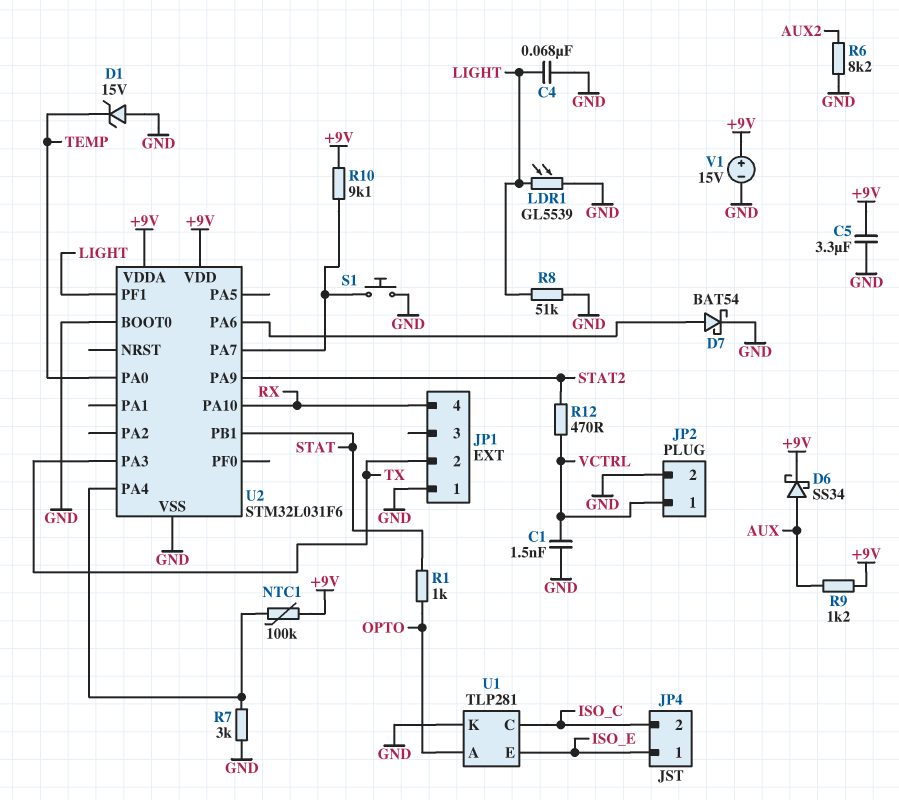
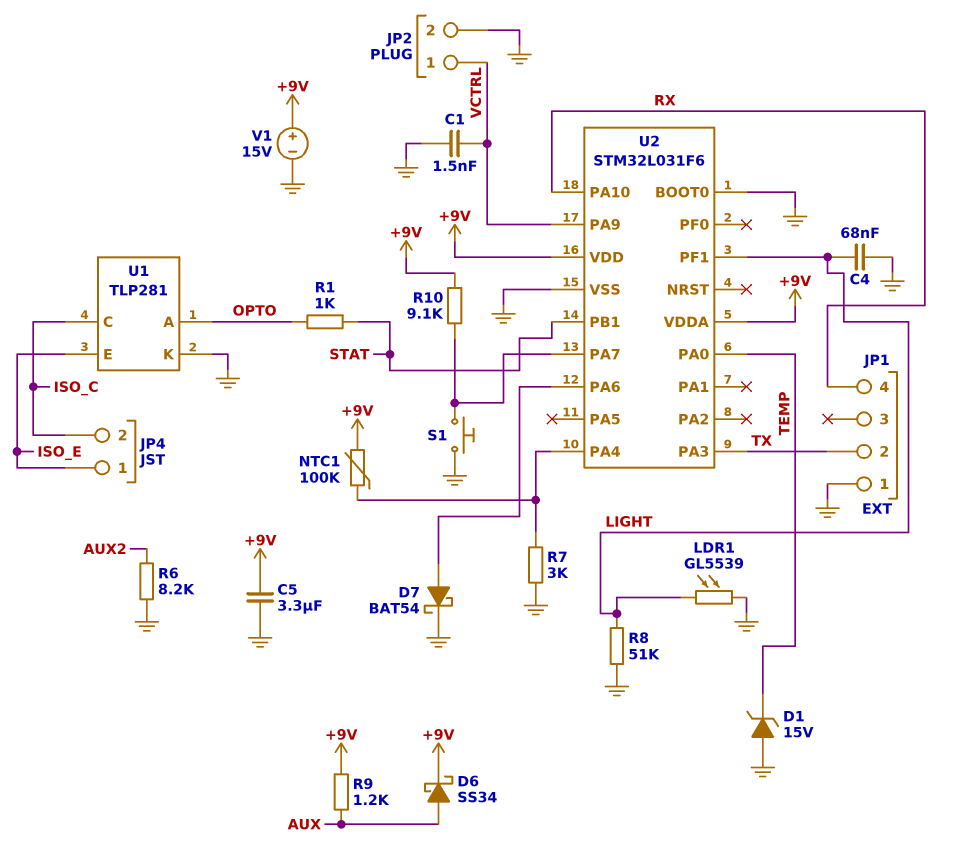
R12: 470 (STAT2, VCTRL) -> none
U2 pin PA9: STAT2 -> VCTRL

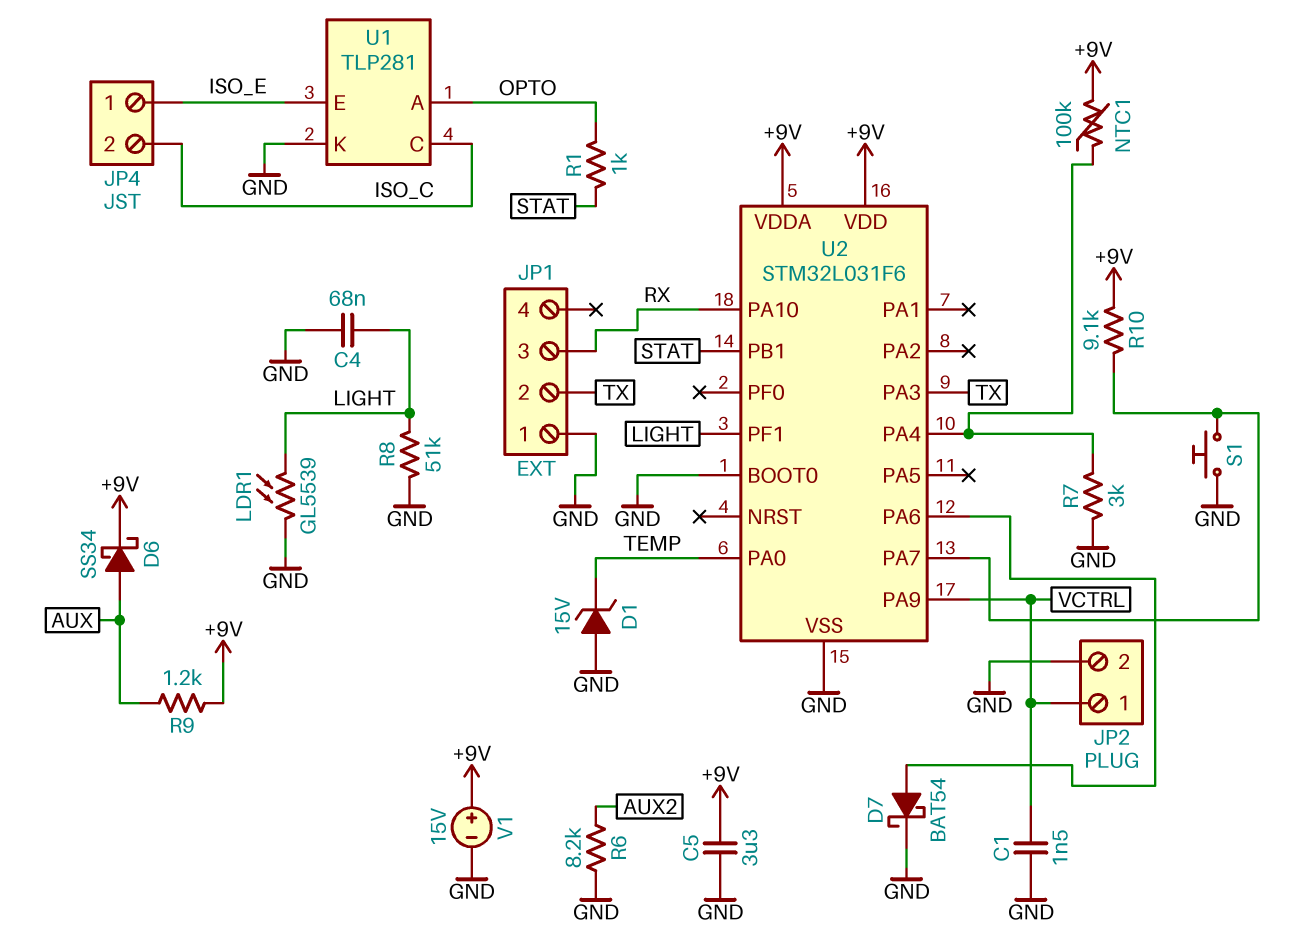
JP1 pin 3: none -> RX
JP1 pin 4: RX -> none

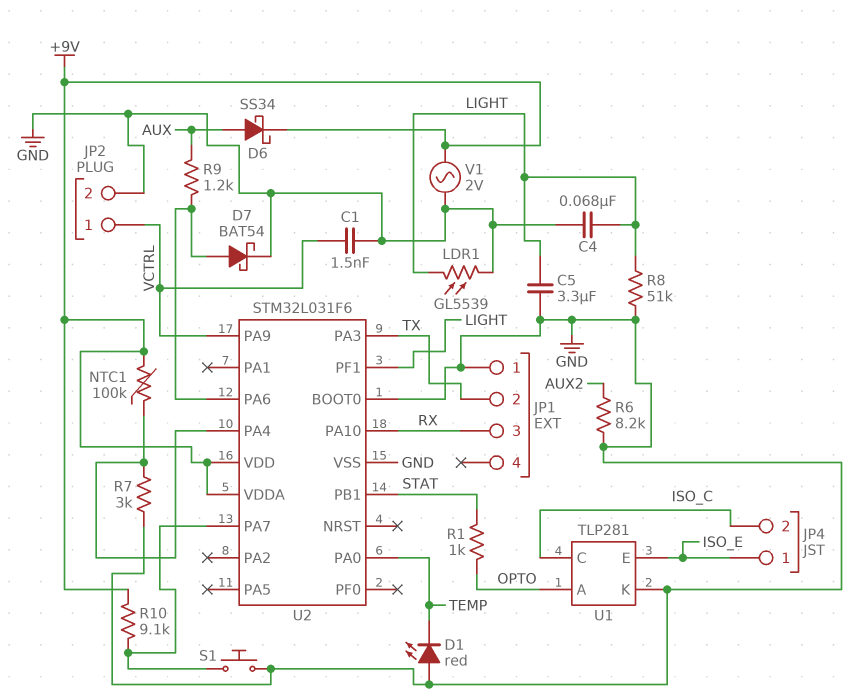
C5: 3.3uF (+9V, GND) -> 3.3uF (GND, LIGHT)
D1: zener 15V (A GND, K TEMP) -> LED red (A GND, K TEMP)
R9: 1.2k (+9V, AUX) -> 1.2k (AUX, U2/PA6)
V1: 15V (plus +9V, minus GND) -> AC 2V (+9V, GND)

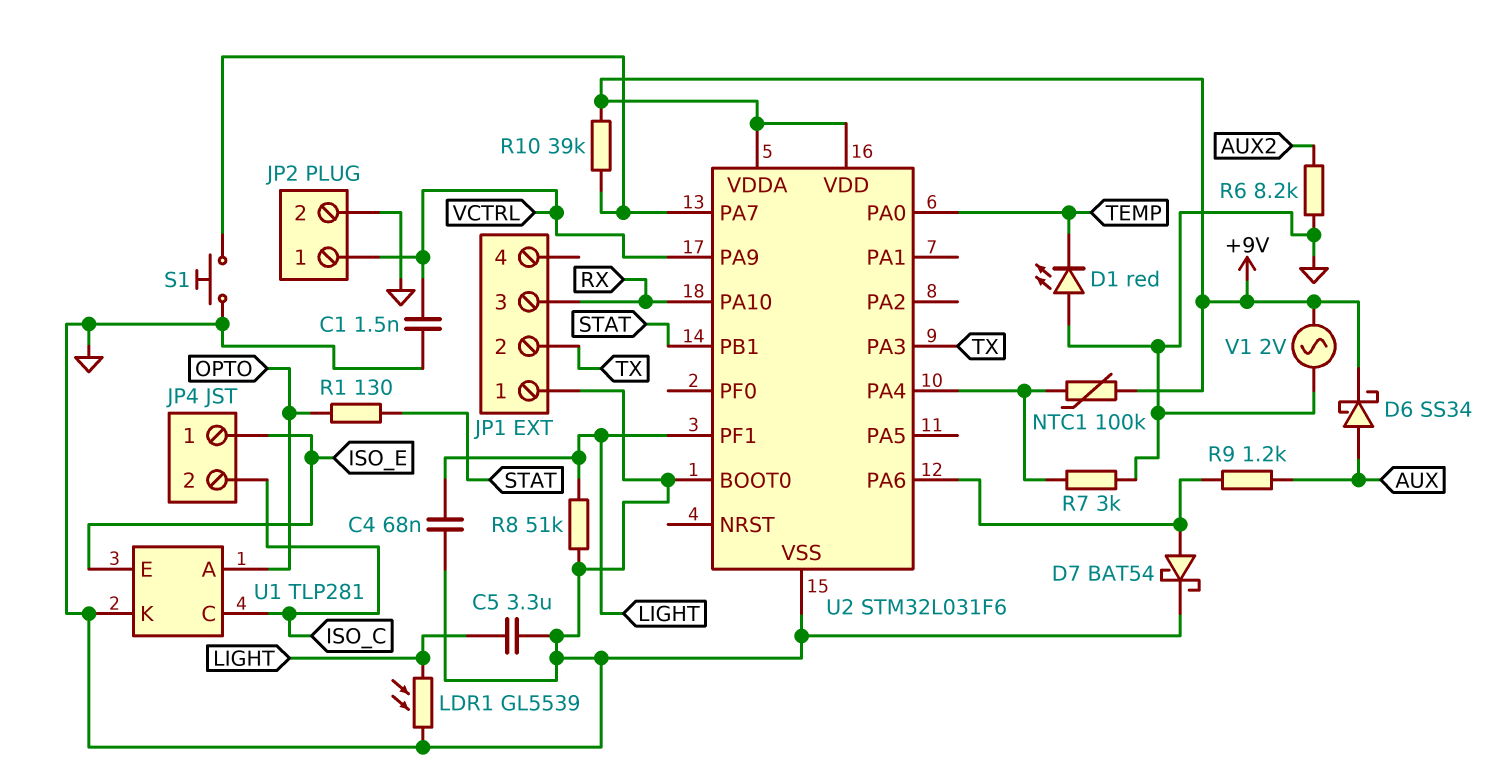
R1: 1k (OPTO, STAT) -> 130 (OPTO, STAT)
R10: 9.1k (+9V, U2/PA7) -> 39k (+9V, U2/PA7)

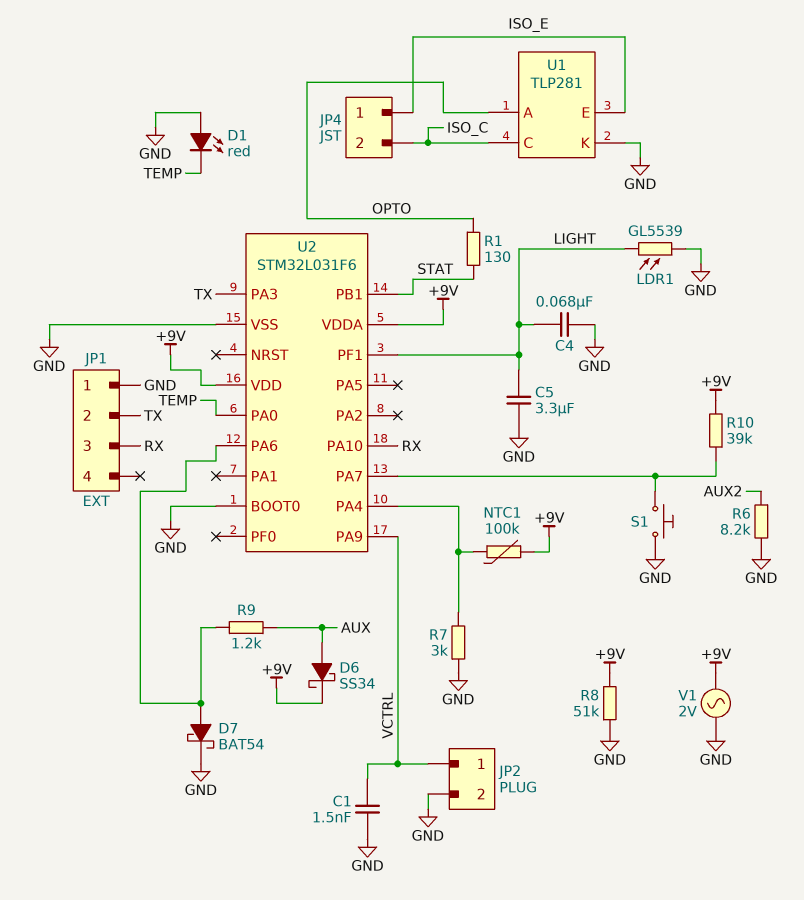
R8: 51k (GND, LIGHT) -> 51k (+9V, GND)

